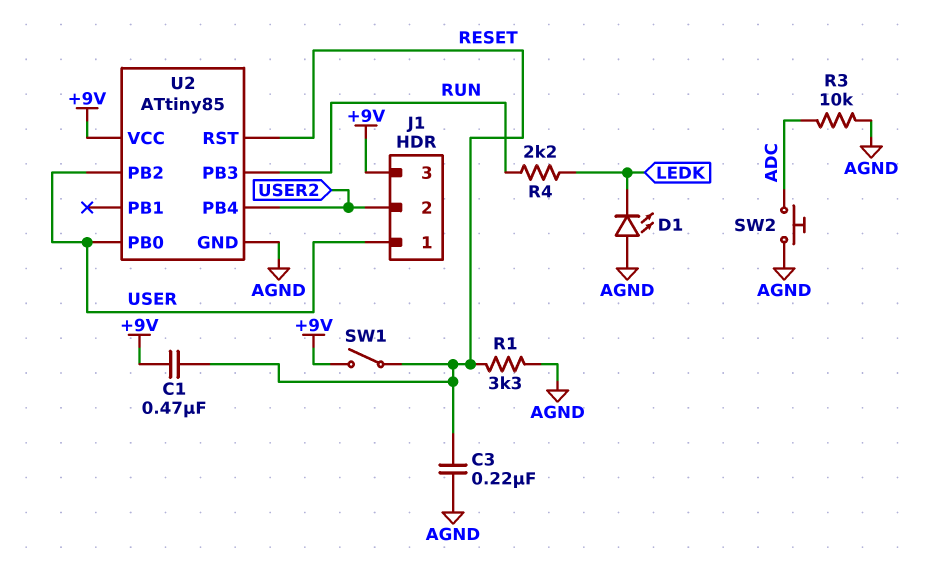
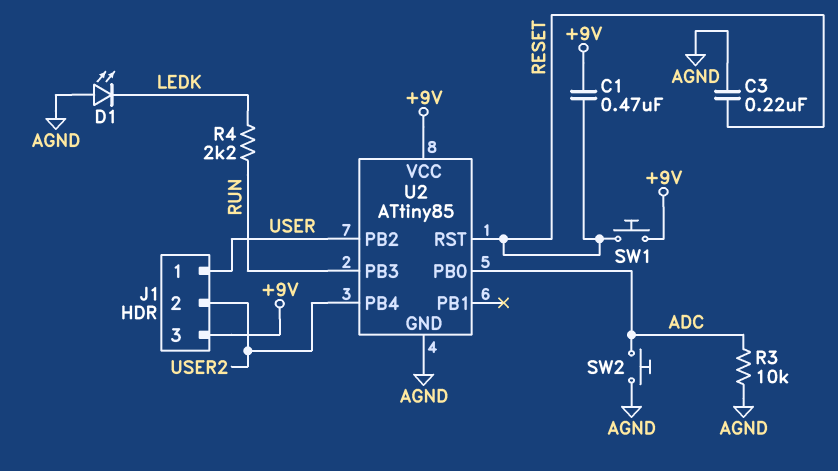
R1: 3.3k (AGND, RESET) -> none
SW1: switch (+9V, RESET) -> button (+9V, RESET)
U2 pin PB0: USER -> ADC

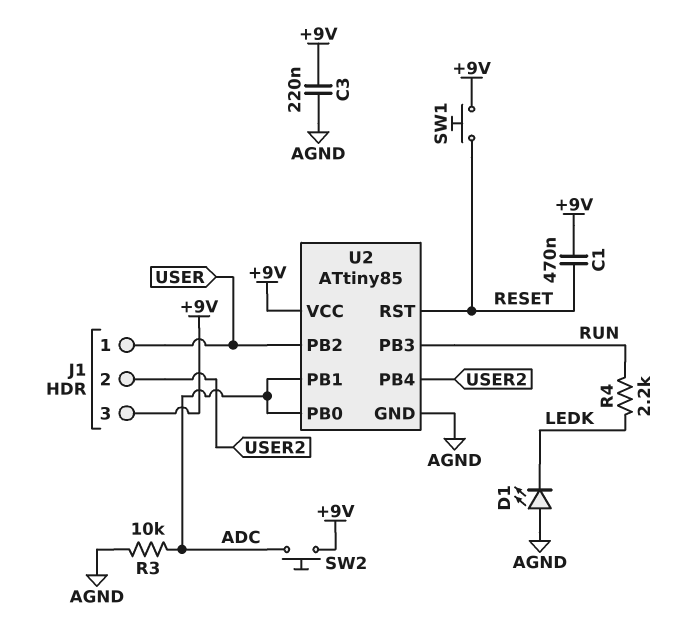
C3: 220nF (AGND, RESET) -> 220nF (+9V, AGND)
SW2: button (ADC, AGND) -> button (+9V, ADC)
U2 pin PB1: none -> ADC

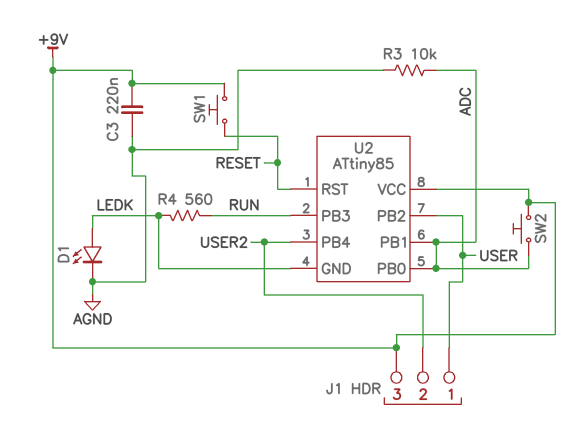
C1: 470nF (+9V, RESET) -> none
D1: LED (A AGND, K LEDK) -> LED (A LEDK, K AGND)
R4: 2.2k (LEDK, RUN) -> 560 (LEDK, RUN)
U2 pin GND: AGND -> LEDK

